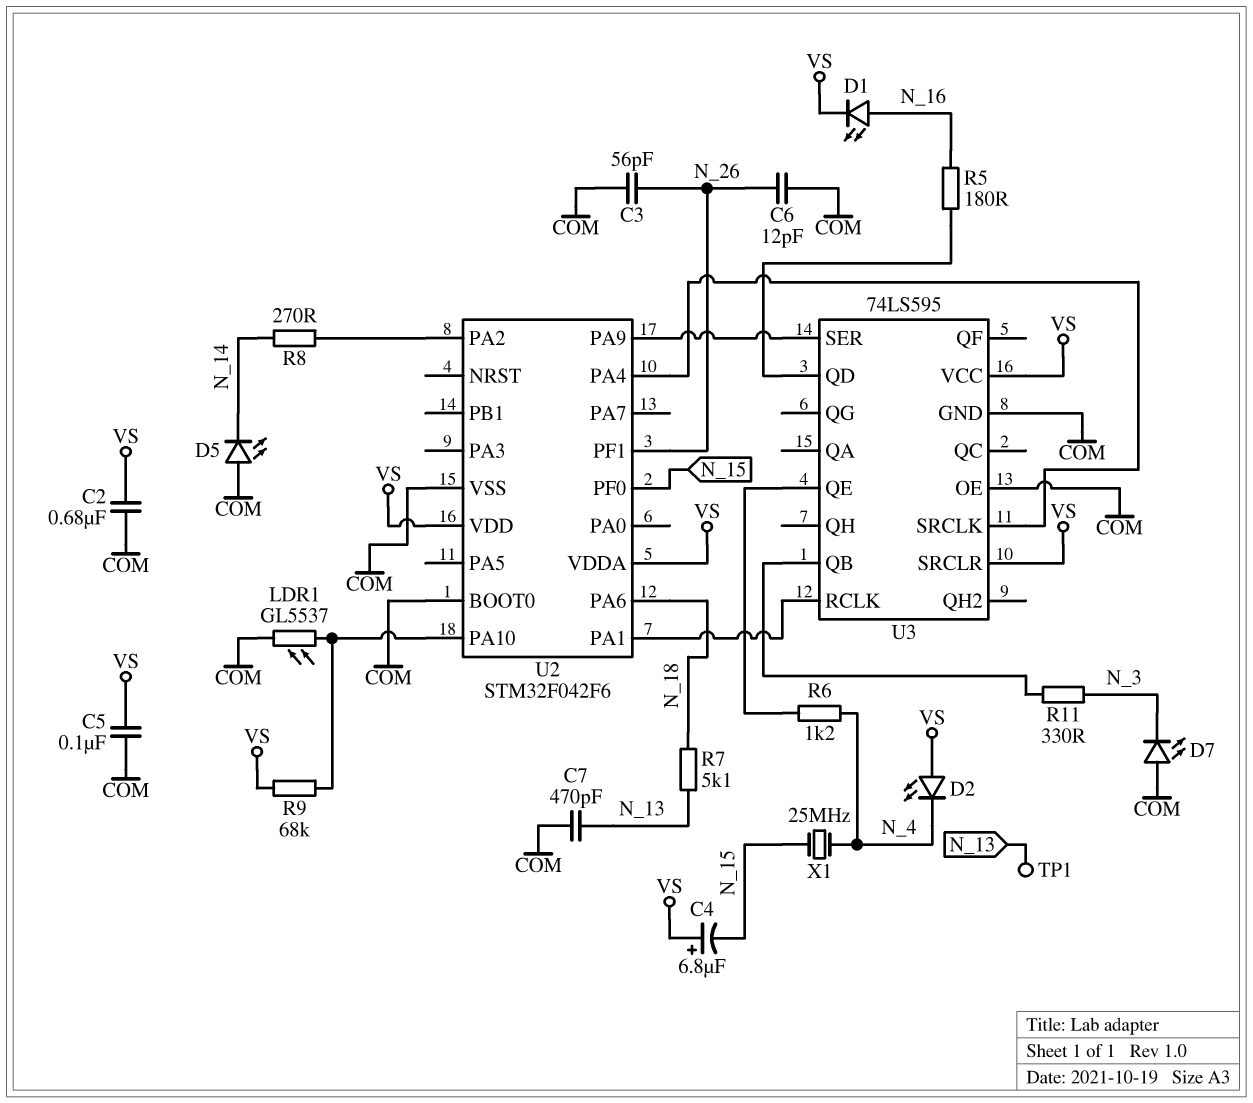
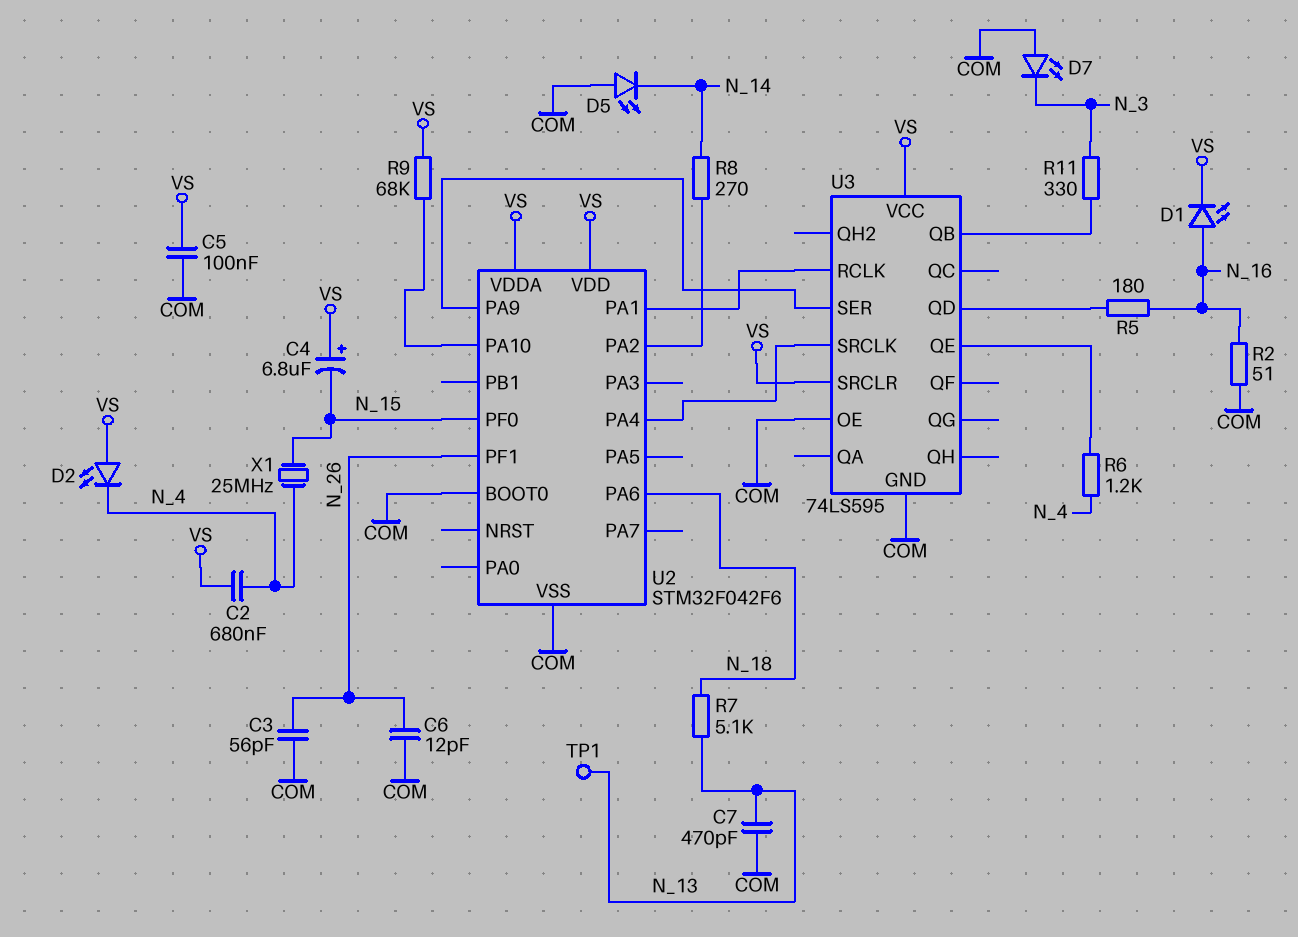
C2: 680nF (COM, VS) -> 680nF (N_4, VS)
LDR1: GL5537 (COM, U2/PA10) -> none
R2: none -> 51 (COM, N_16)

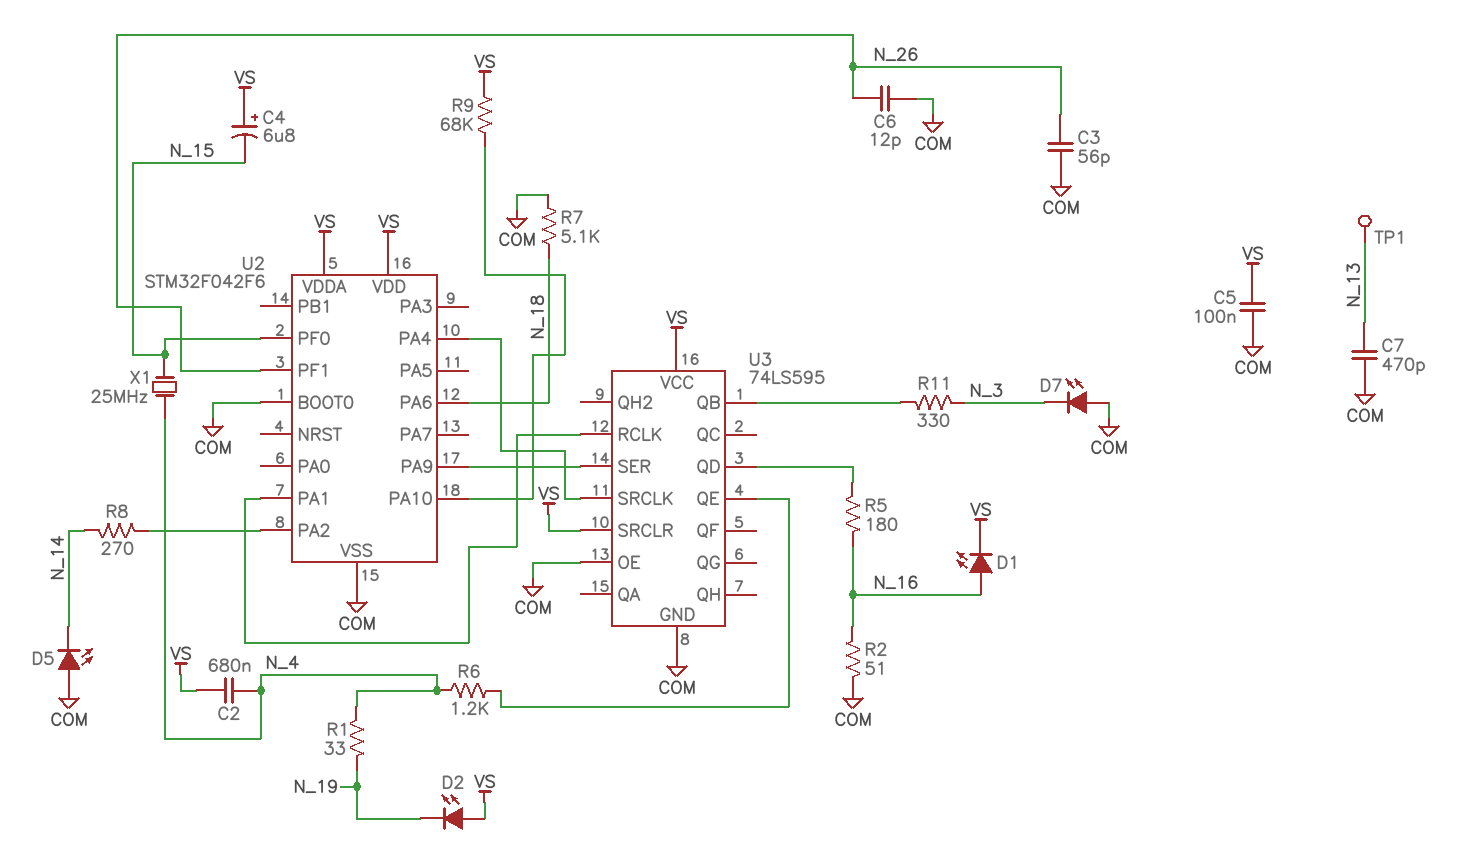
D2: LED (A VS, K N_4) -> LED (A VS, K N_19)
R1: none -> 33 (N_4, N_19)
R7: 5.1k (N_13, N_18) -> 5.1k (COM, N_18)

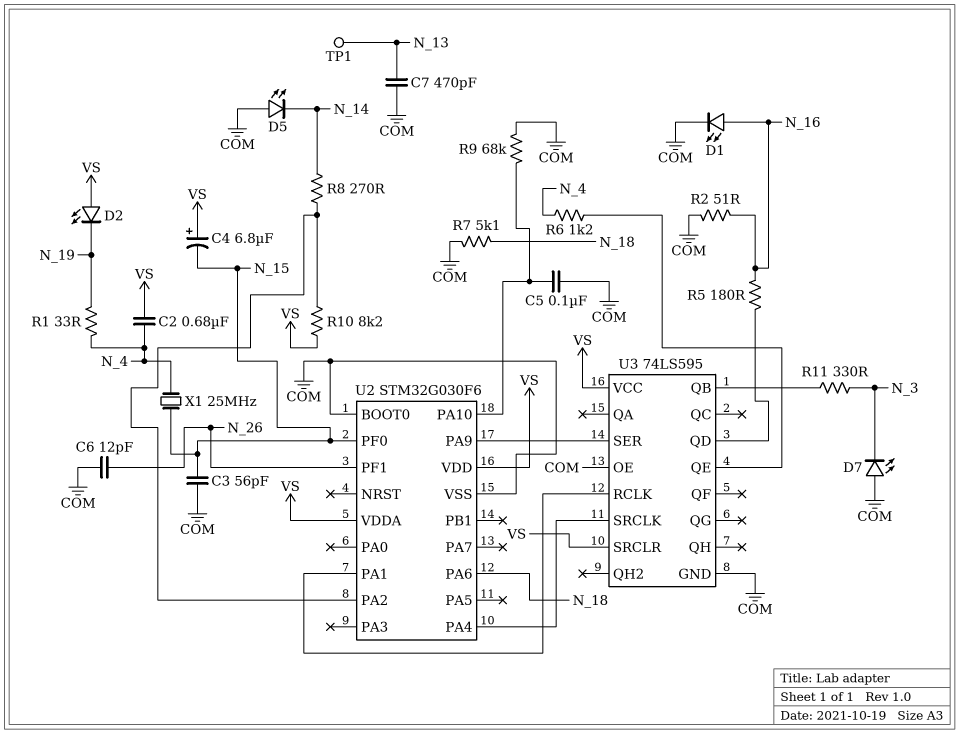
C3: 56pF (COM, N_26) -> 56pF (COM, N_15)
C5: 100nF (COM, VS) -> 100nF (COM, U2/PA10)
D1: LED (A N_16, K VS) -> LED (A N_16, K COM)
R9: 68k (U2/PA10, VS) -> 68k (COM, U2/PA10)
R10: none -> 8.2k (U2/PA2, VS)
U2: STM32F042F6 -> STM32G030F6

